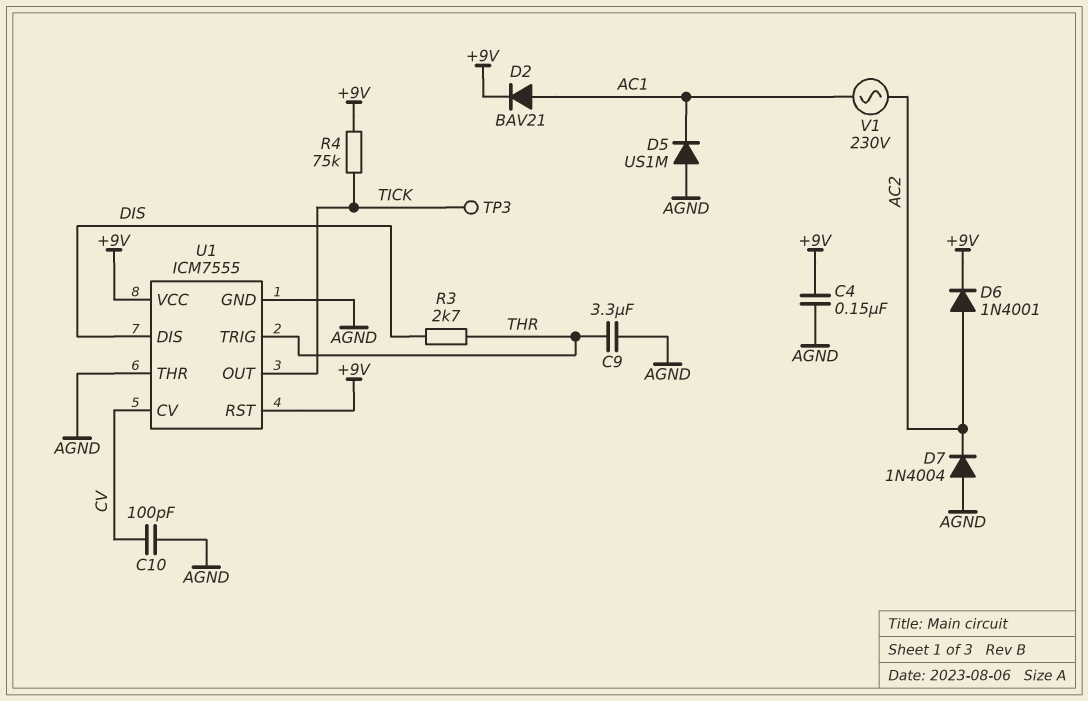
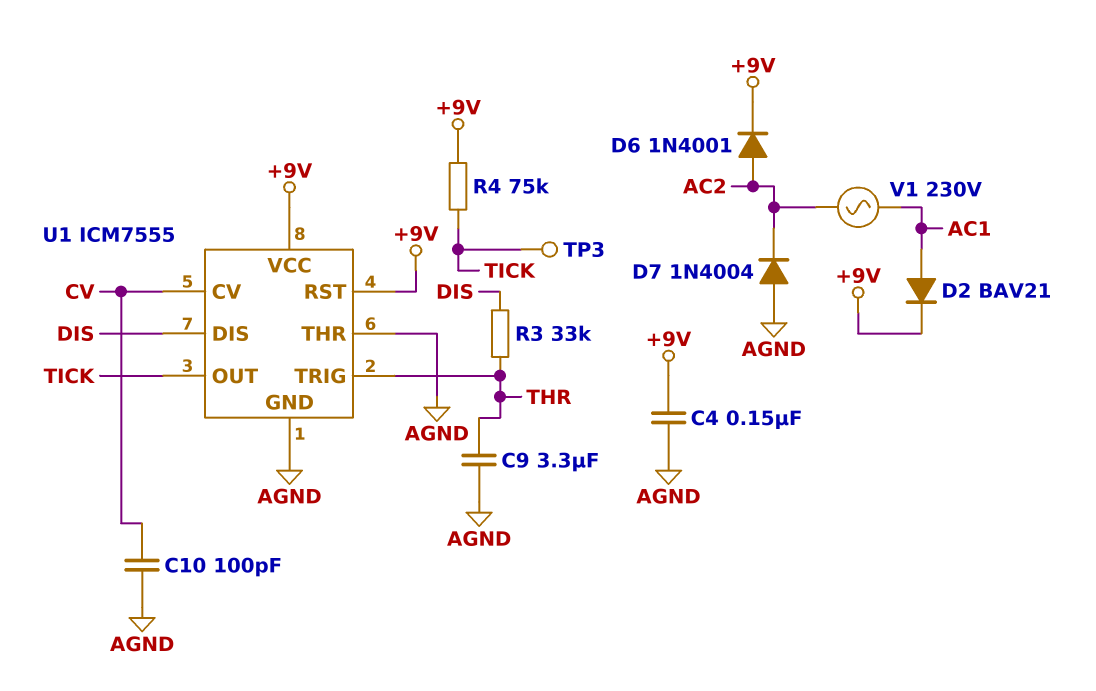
D5: diode US1M (A AGND, K AC1) -> none
R3: 2.7k (DIS, THR) -> 33k (DIS, THR)

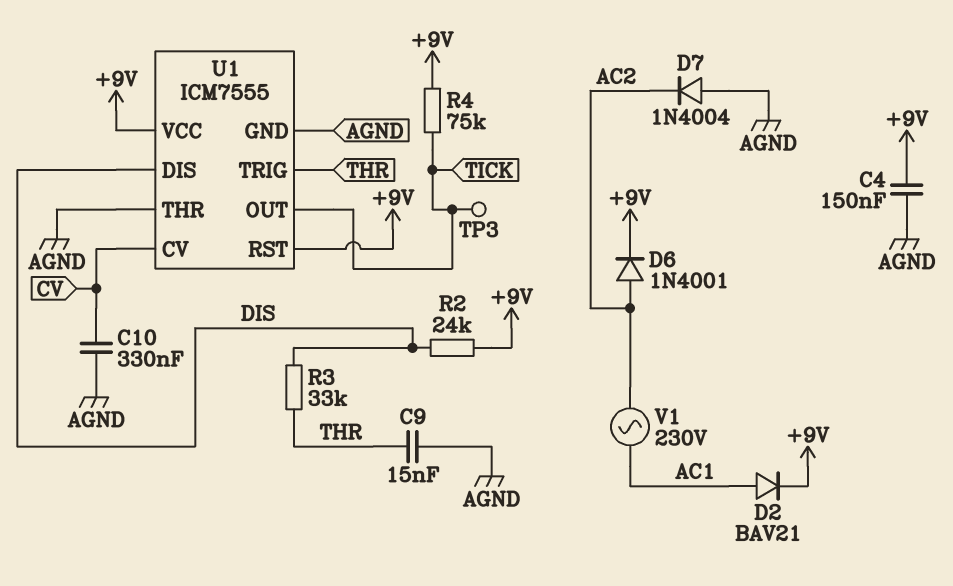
C9: 3.3uF (AGND, THR) -> 15nF (AGND, THR)
C10: 100pF (AGND, CV) -> 330nF (AGND, CV)
R2: none -> 24k (+9V, DIS)

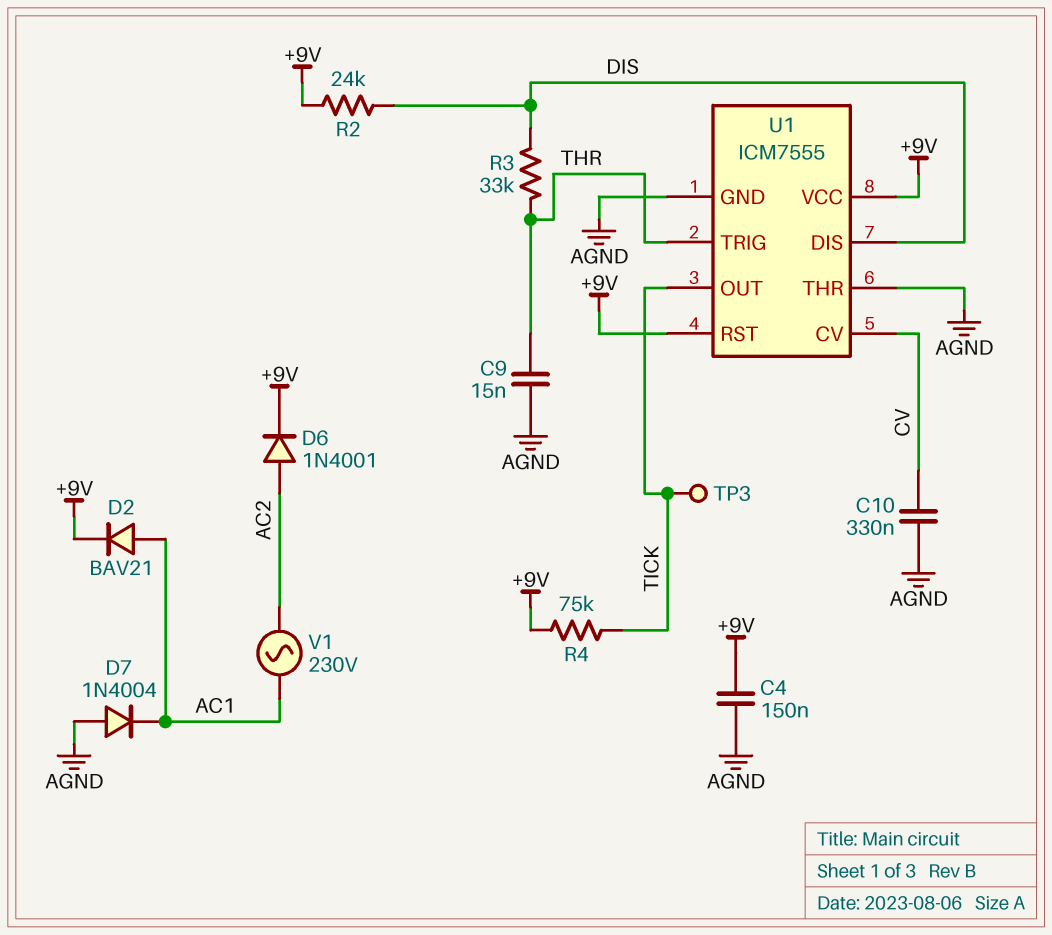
D7: diode 1N4004 (A AGND, K AC2) -> diode 1N4004 (A AGND, K AC1)

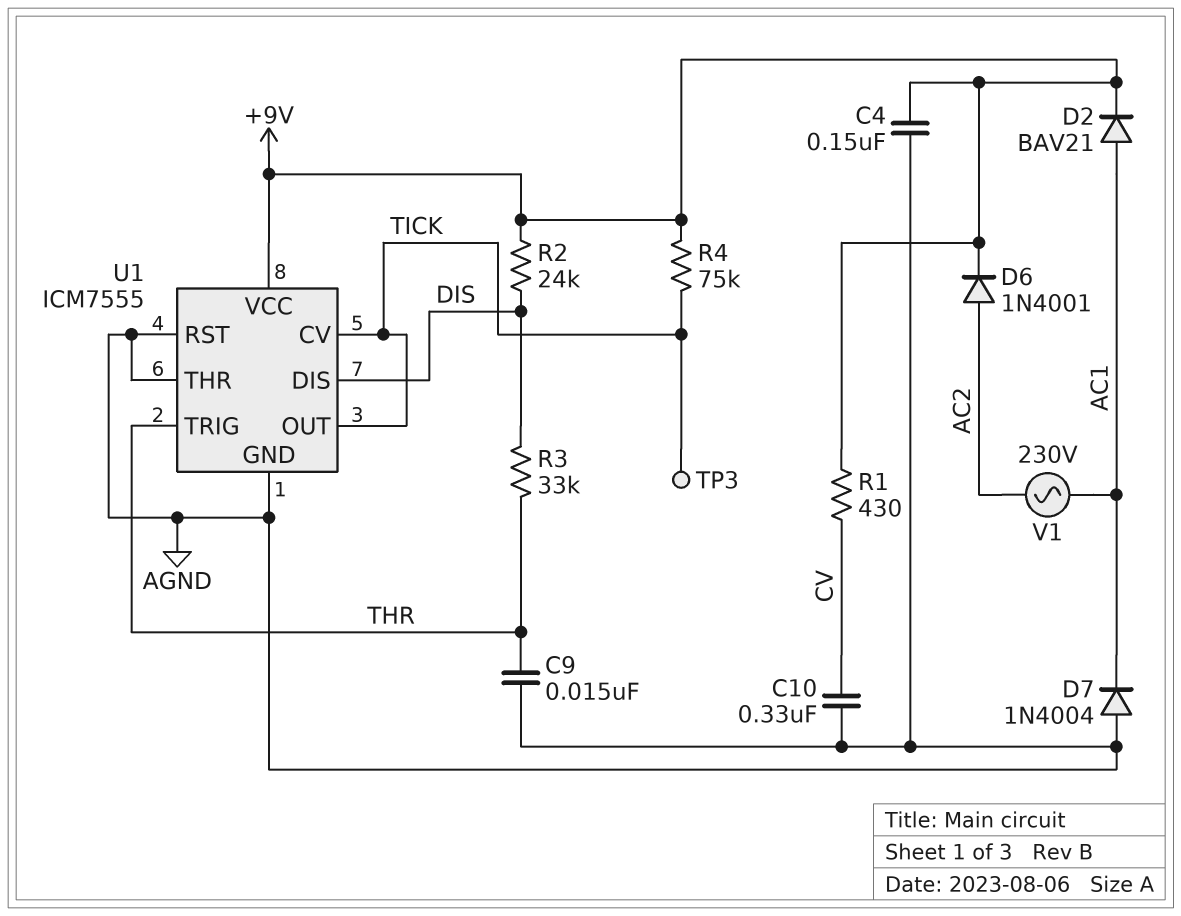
R1: none -> 430 (+9V, CV)
U1 pin CV: CV -> TICK
U1 pin RST: +9V -> AGND

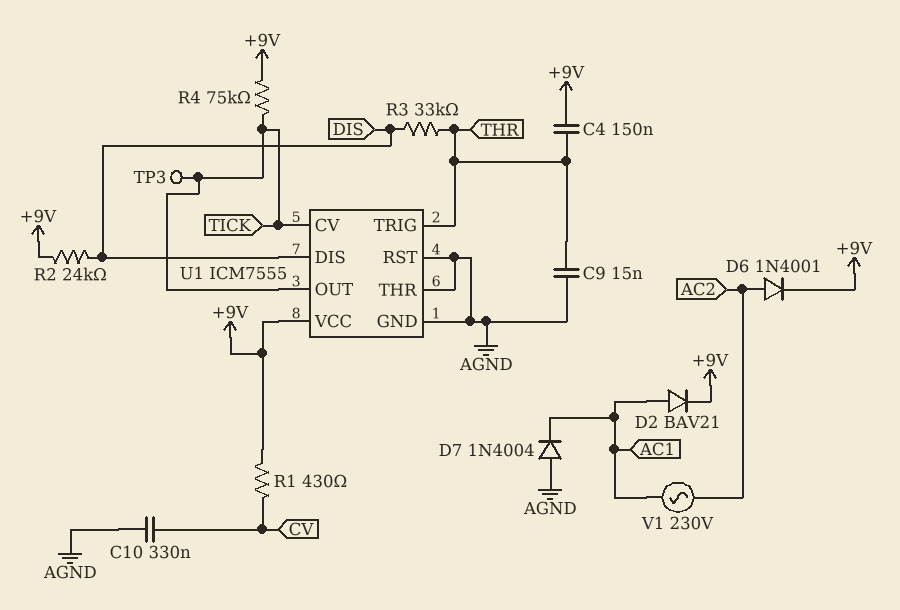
C4: 150nF (+9V, AGND) -> 150nF (+9V, THR)

